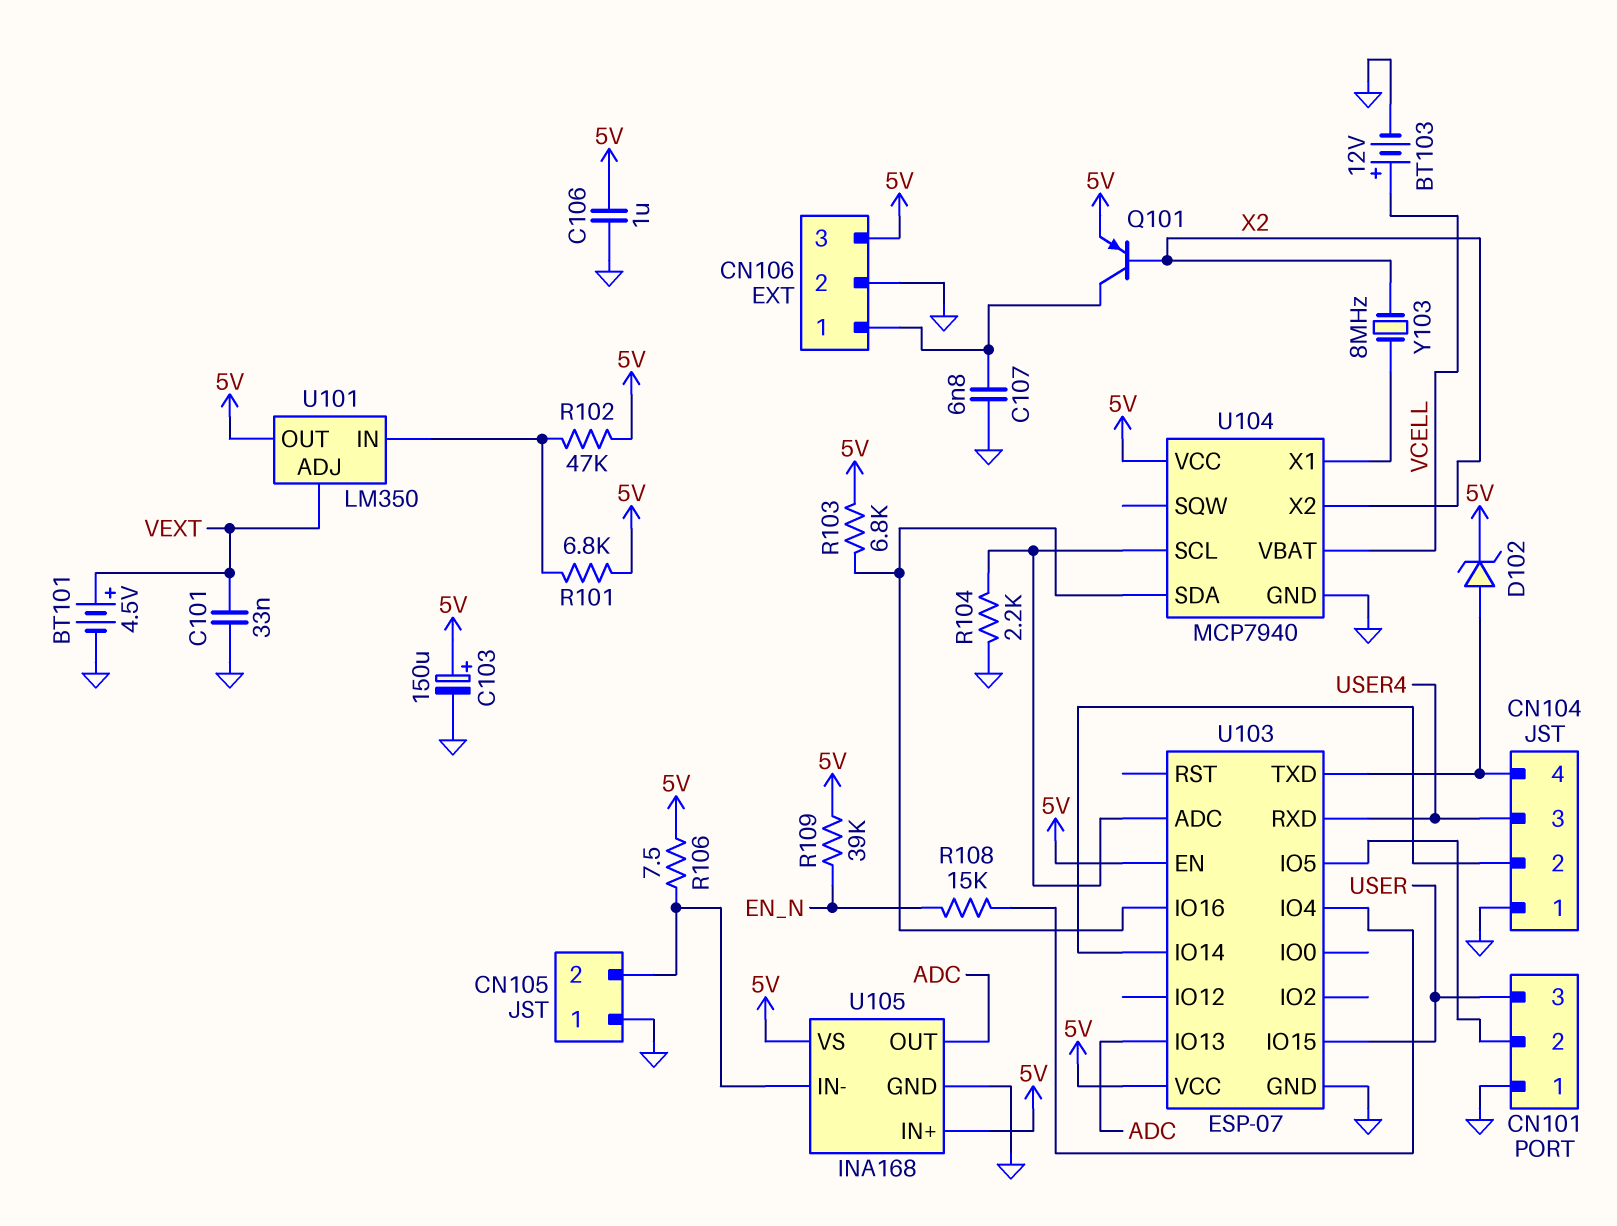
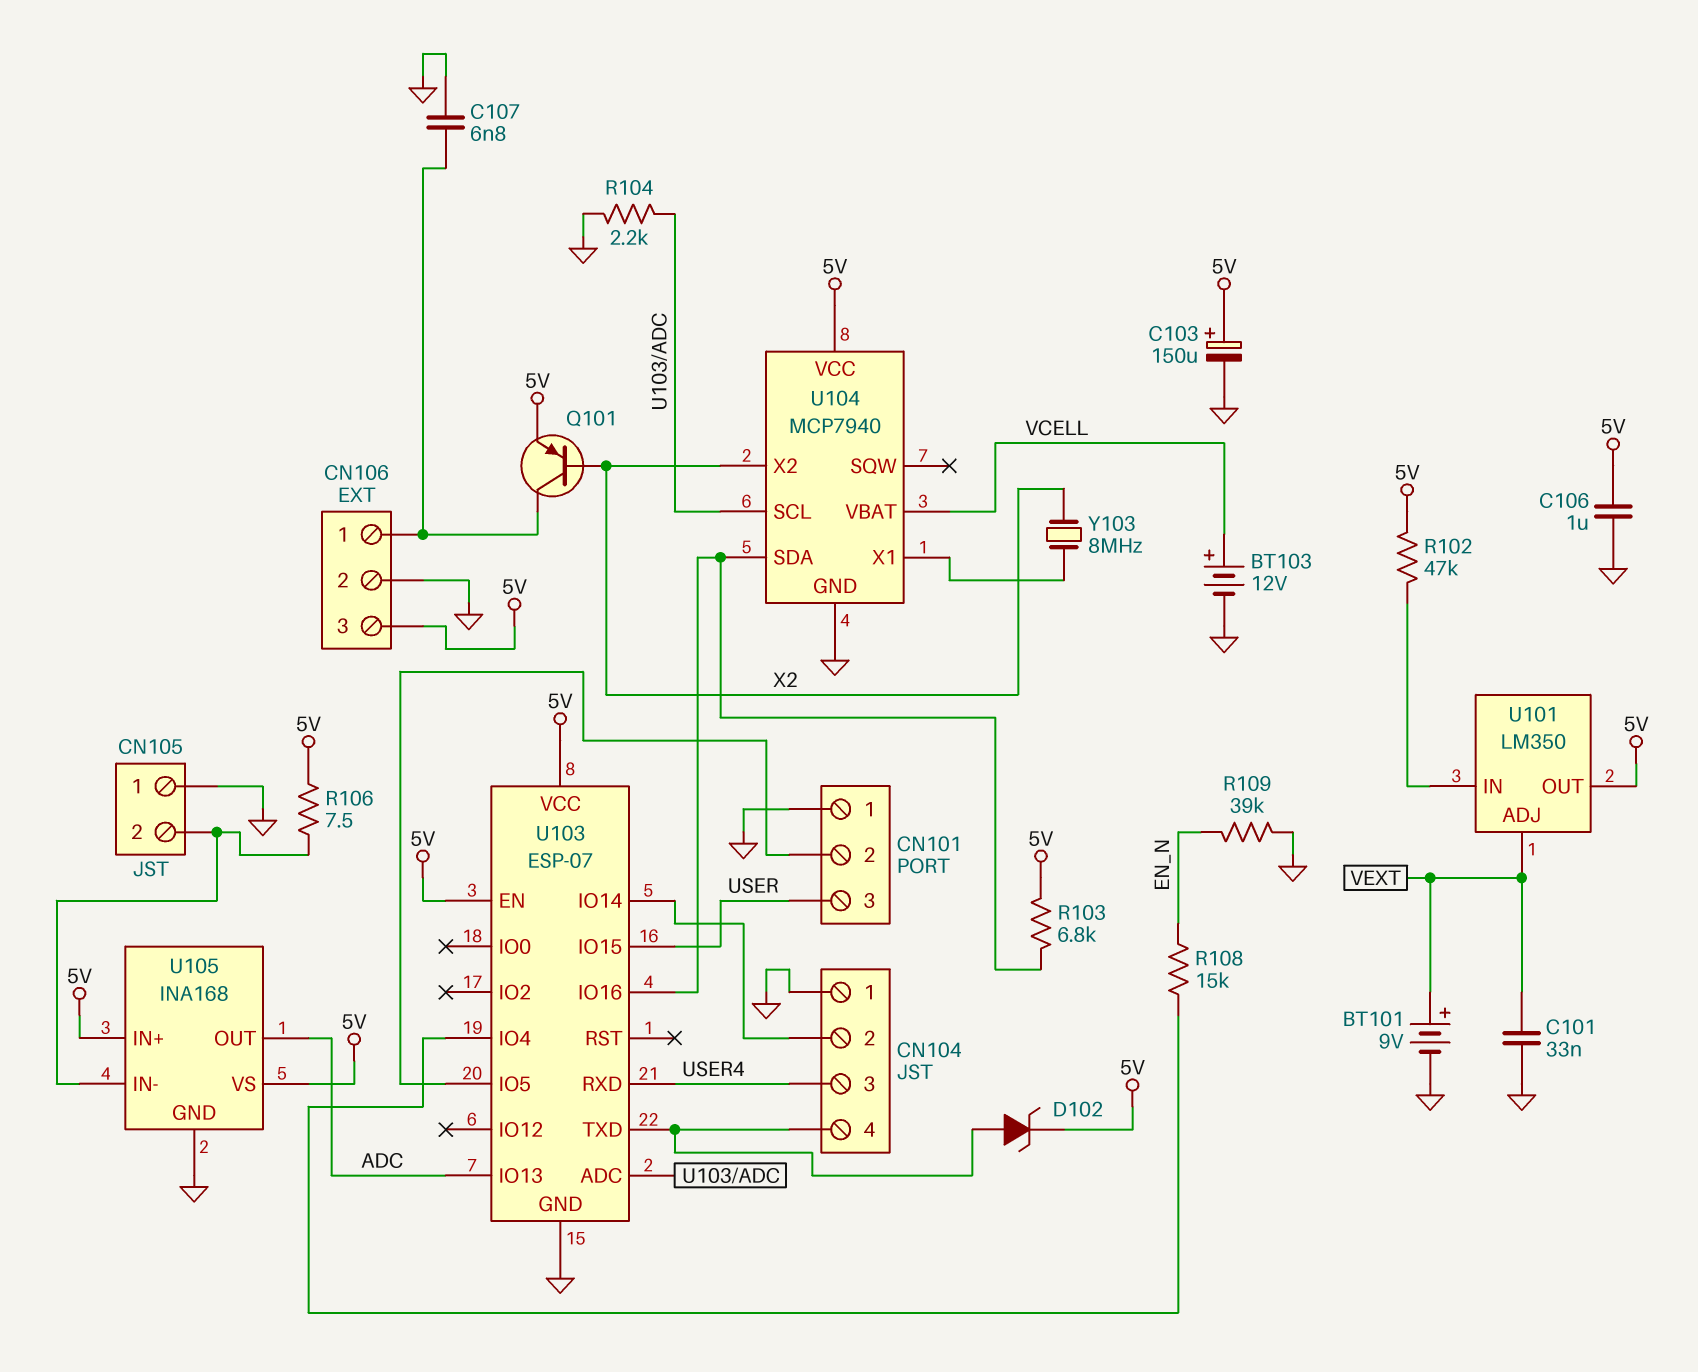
BT101: 4.5V (plus VEXT, minus GND) -> 9V (plus VEXT, minus GND)
R101: 6.8k (5V, U101/IN) -> none
R109: 39k (5V, EN_N) -> 39k (EN_N, GND)

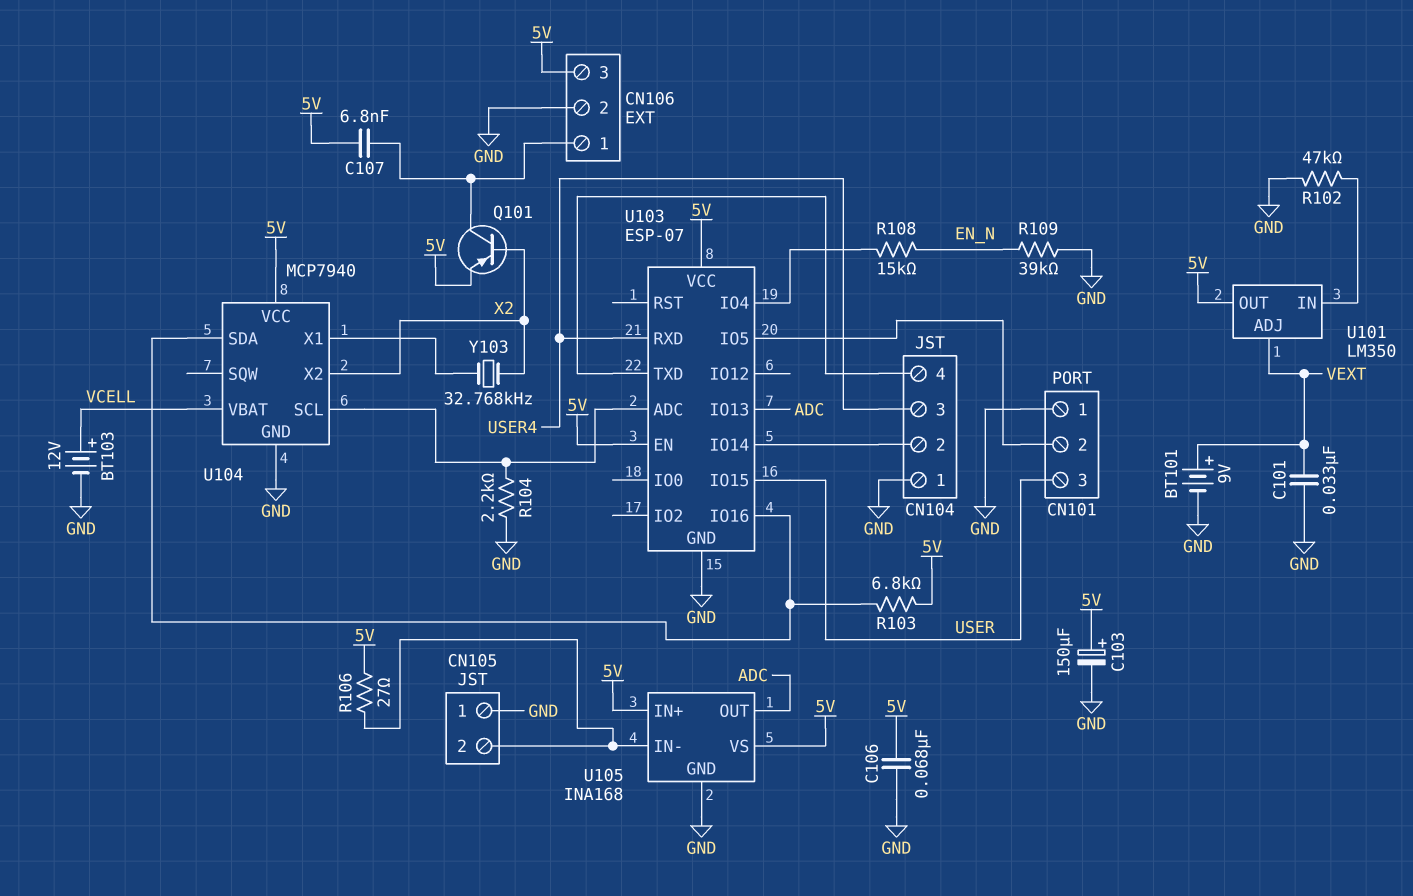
C106: 1uF (5V, GND) -> 68nF (5V, GND)
C107: 6.8nF (CN106/1, GND) -> 6.8nF (5V, CN106/1)
D102: zener (A CN104/4, K 5V) -> none
R102: 47k (5V, U101/IN) -> 47k (GND, U101/IN)
R106: 7.5 (5V, CN105/2) -> 27 (5V, CN105/2)
Y103: 8MHz (U104/X1, X2) -> 32.768kHz (U104/X1, X2)

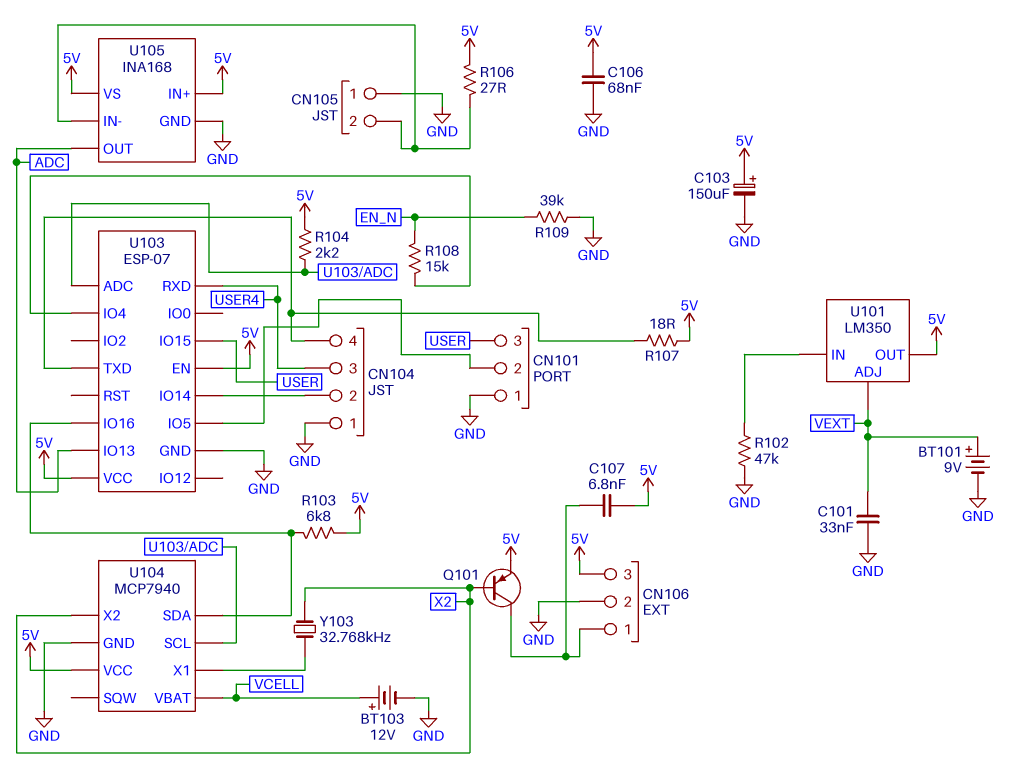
R104: 2.2k (GND, U103/ADC) -> 2.2k (5V, U103/ADC)
R107: none -> 18 (5V, CN104/4)

